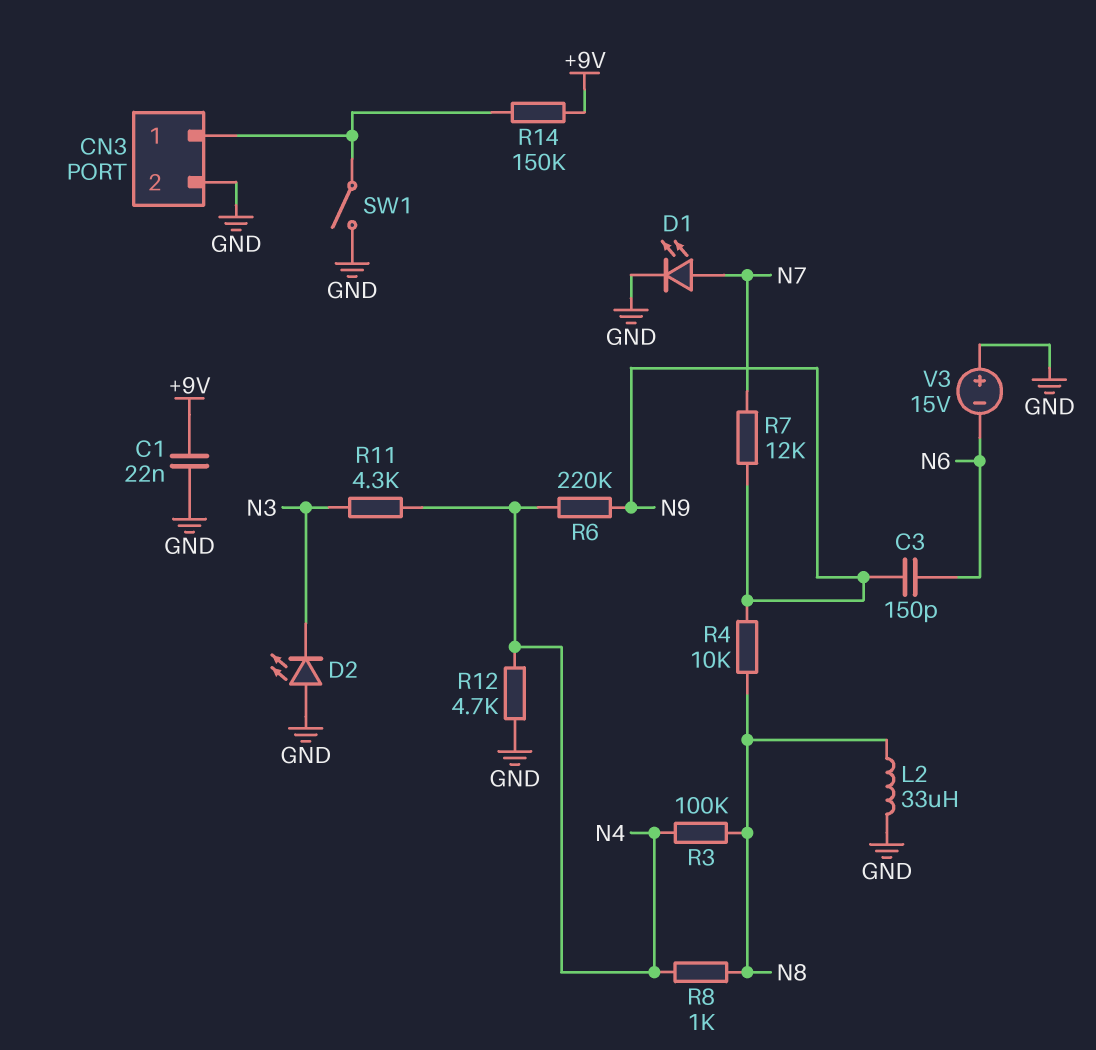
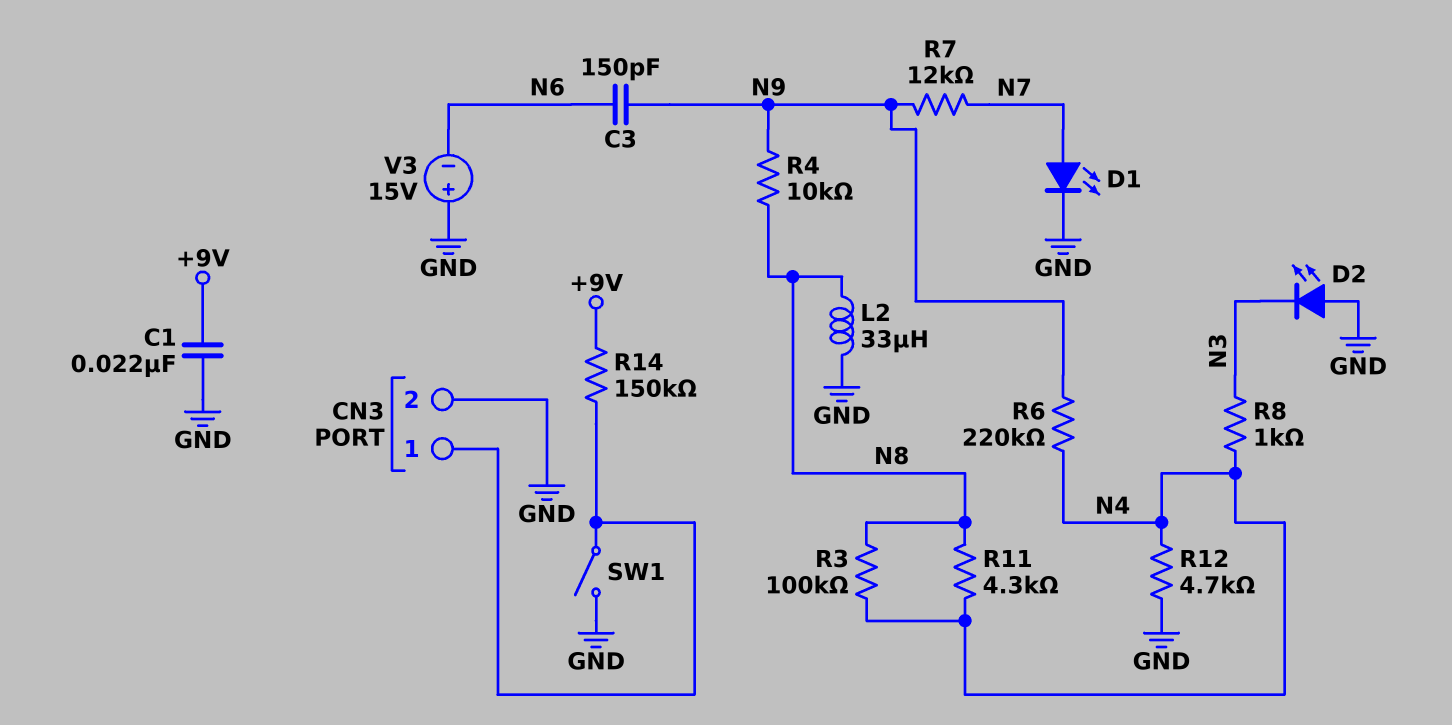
R8: 1k (N4, N8) -> 1k (N3, N4)
R11: 4.3k (N3, N4) -> 4.3k (N4, N8)

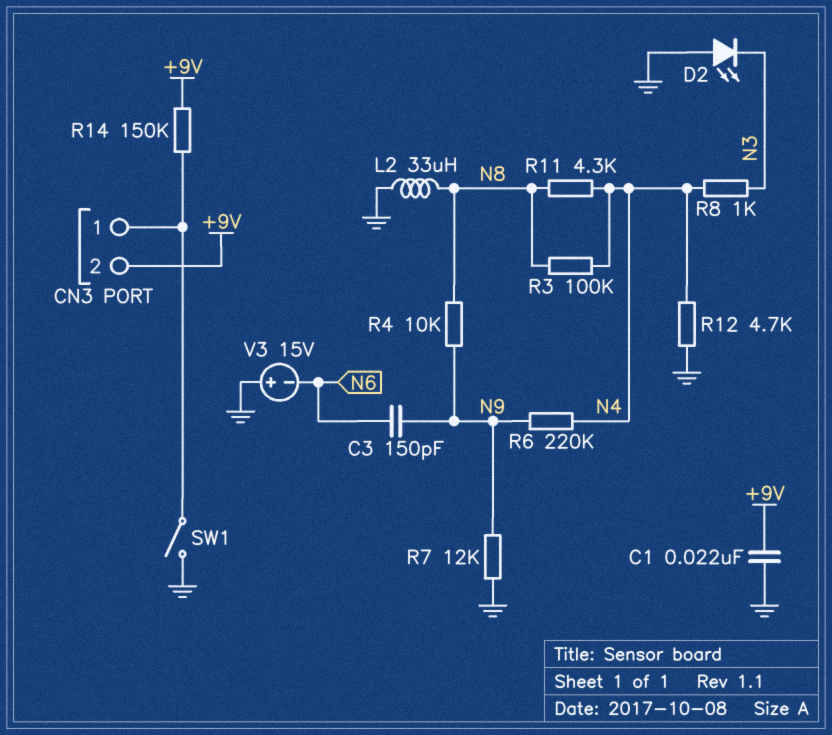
CN3 pin 2: GND -> +9V
D1: LED (A N7, K GND) -> none
R7: 12k (N7, N9) -> 12k (GND, N9)

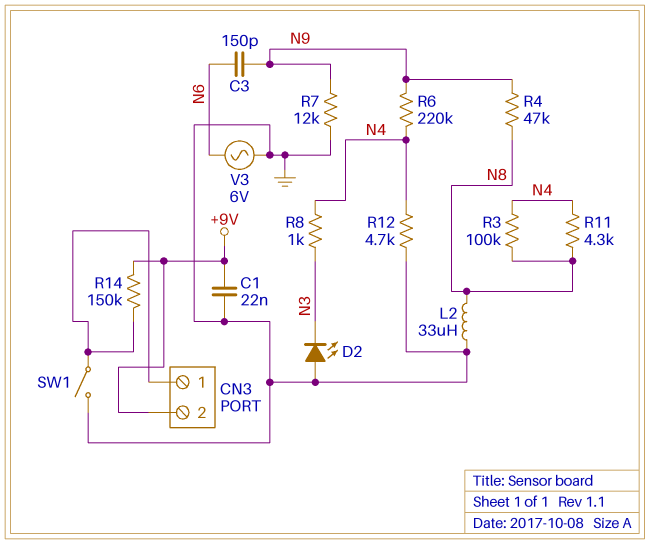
R4: 10k (N8, N9) -> 47k (N8, N9)
V3: 15V (plus GND, minus N6) -> AC 6V (GND, N6)

